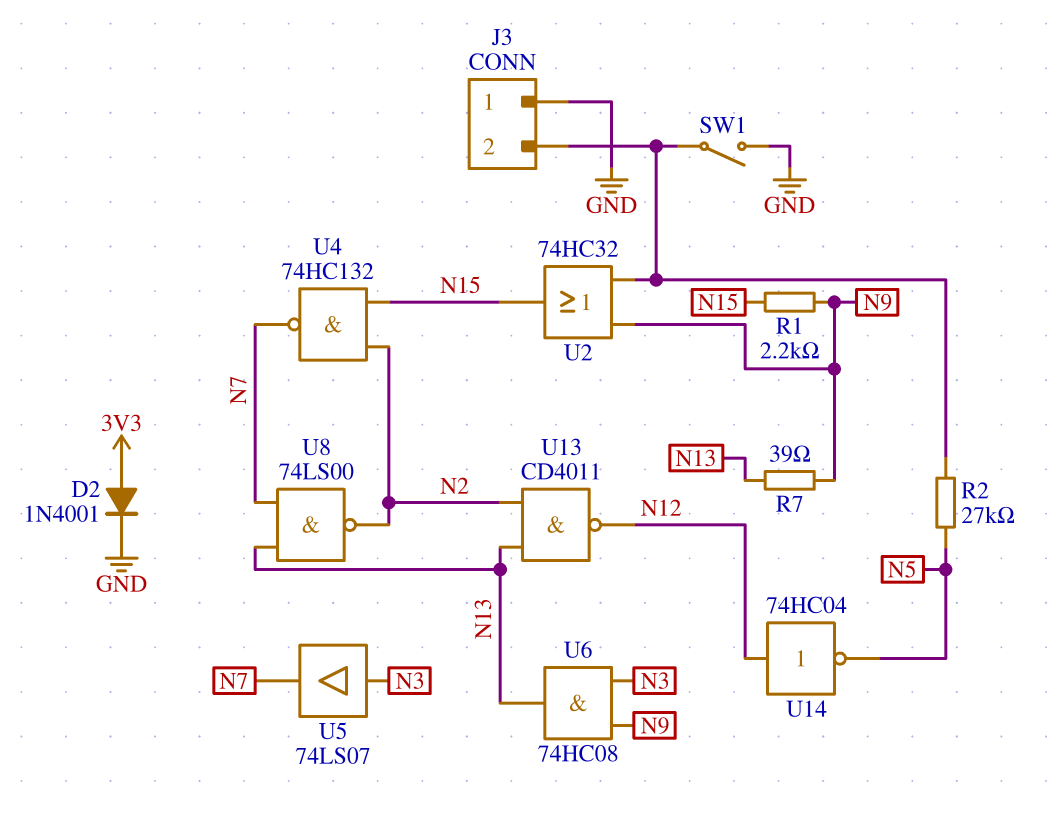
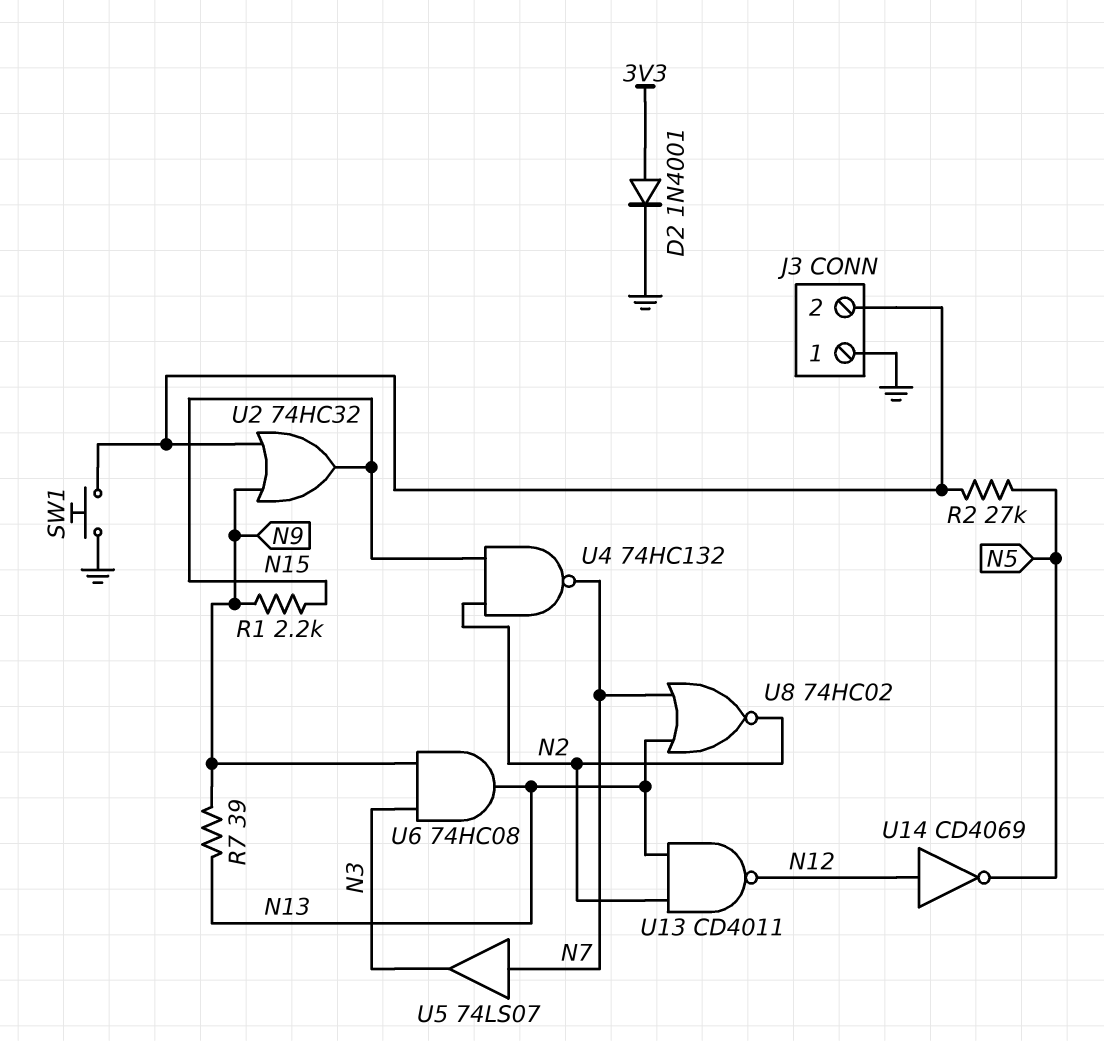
SW1: switch (GND, J3/2) -> button (GND, J3/2)
U5: buffer 74LS07 (in N3, out N7) -> buffer 74LS07 (in N7, out N3)
U8: NAND 74LS00 (in N7, in N13, out N2) -> NOR 74HC02 (in N7, in N13, out N2)
U14: NOT 74HC04 (in N12, out N5) -> NOT CD4069 (in N12, out N5)

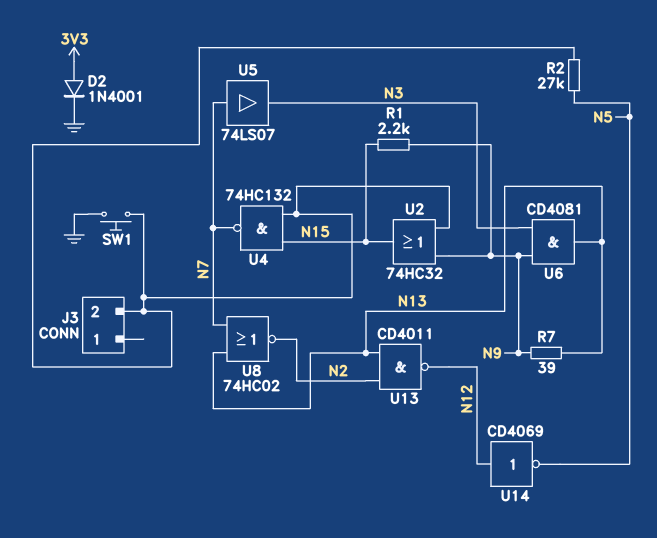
J3 pin 1: GND -> none
U4: NAND 74HC132 (in N2, in N15, out N7) -> NAND 74HC132 (in J3/2, in N15, out N7)
U6: AND 74HC08 (in N3, in N9, out N13) -> AND CD4081 (in N3, in N9, out N13)

